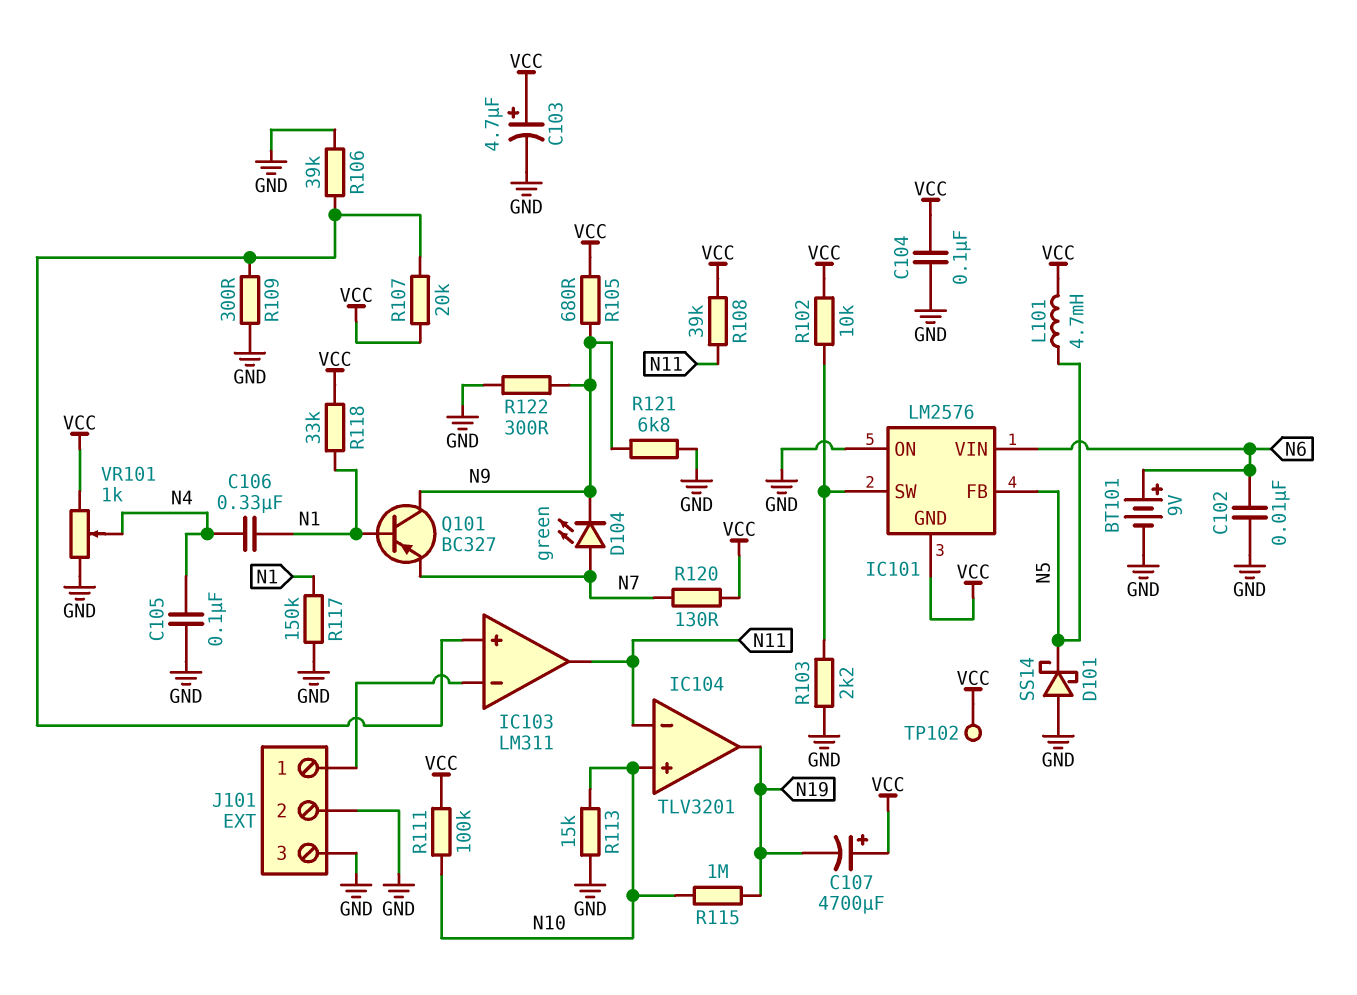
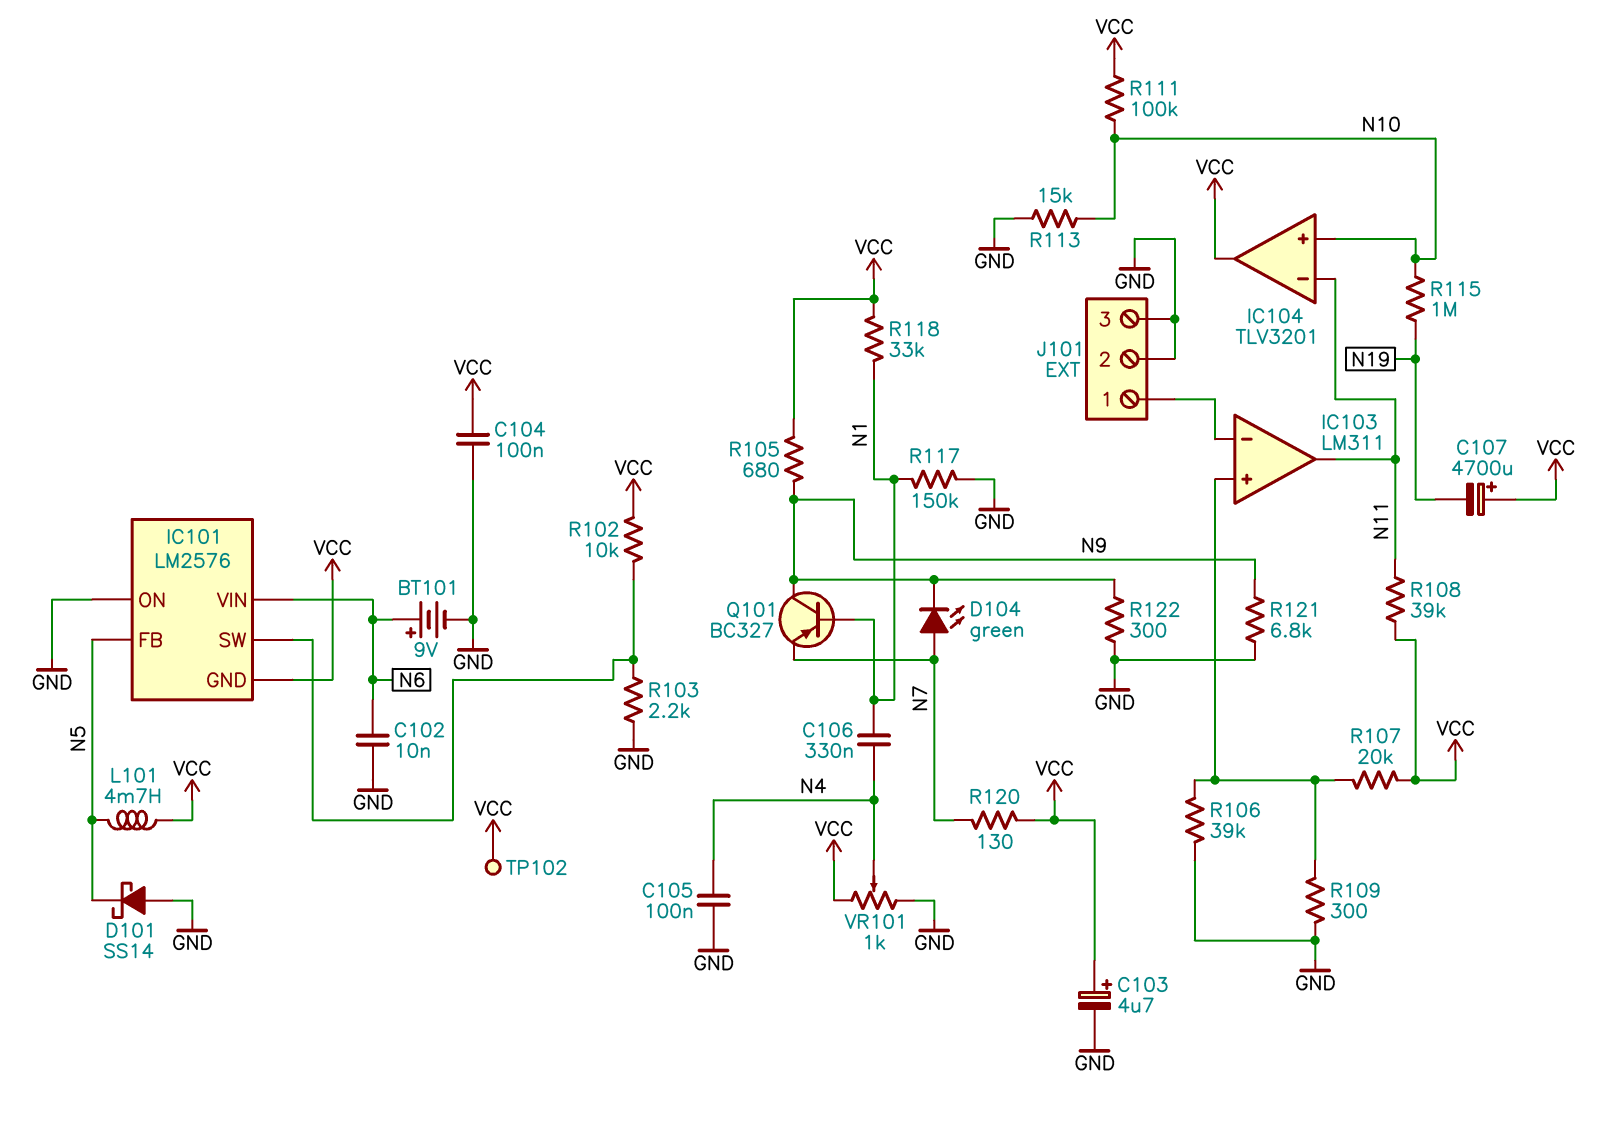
IC104 pin out: N19 -> VCC

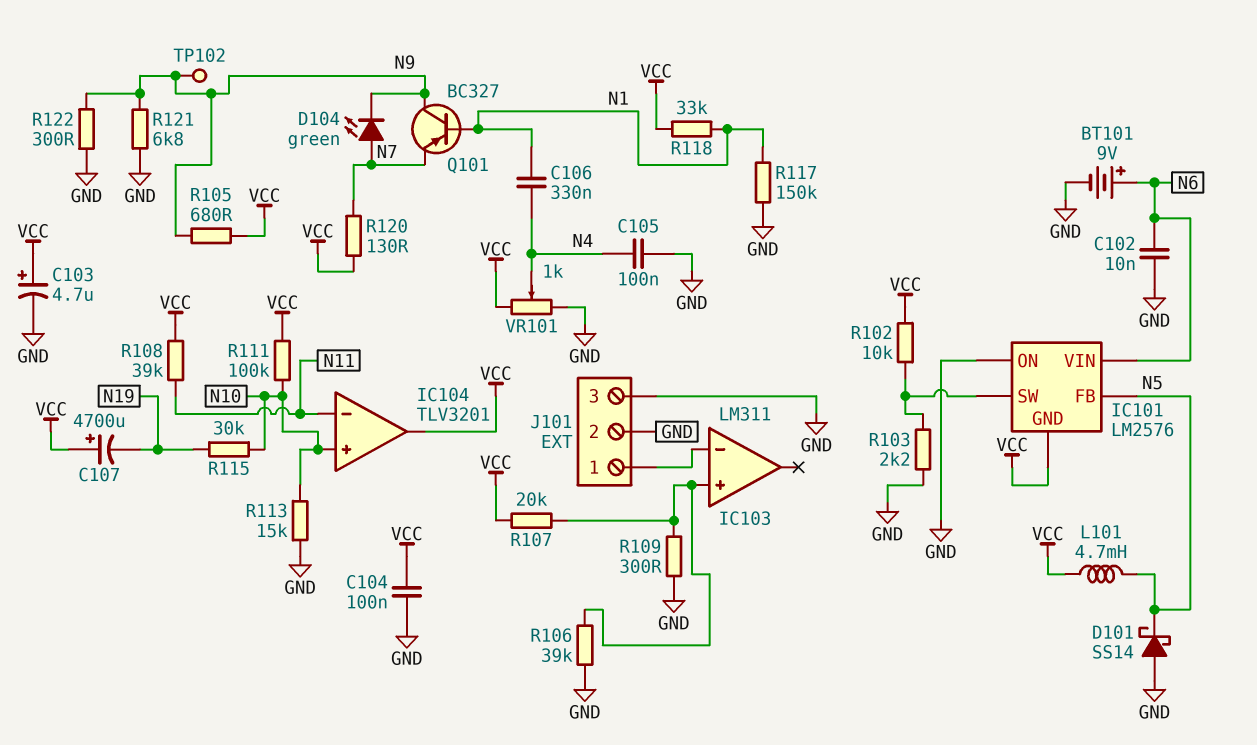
IC103 pin out: N11 -> none
R115: 1M (N10, N19) -> 30k (N10, N19)
TP102: test point (VCC) -> test point (N9)

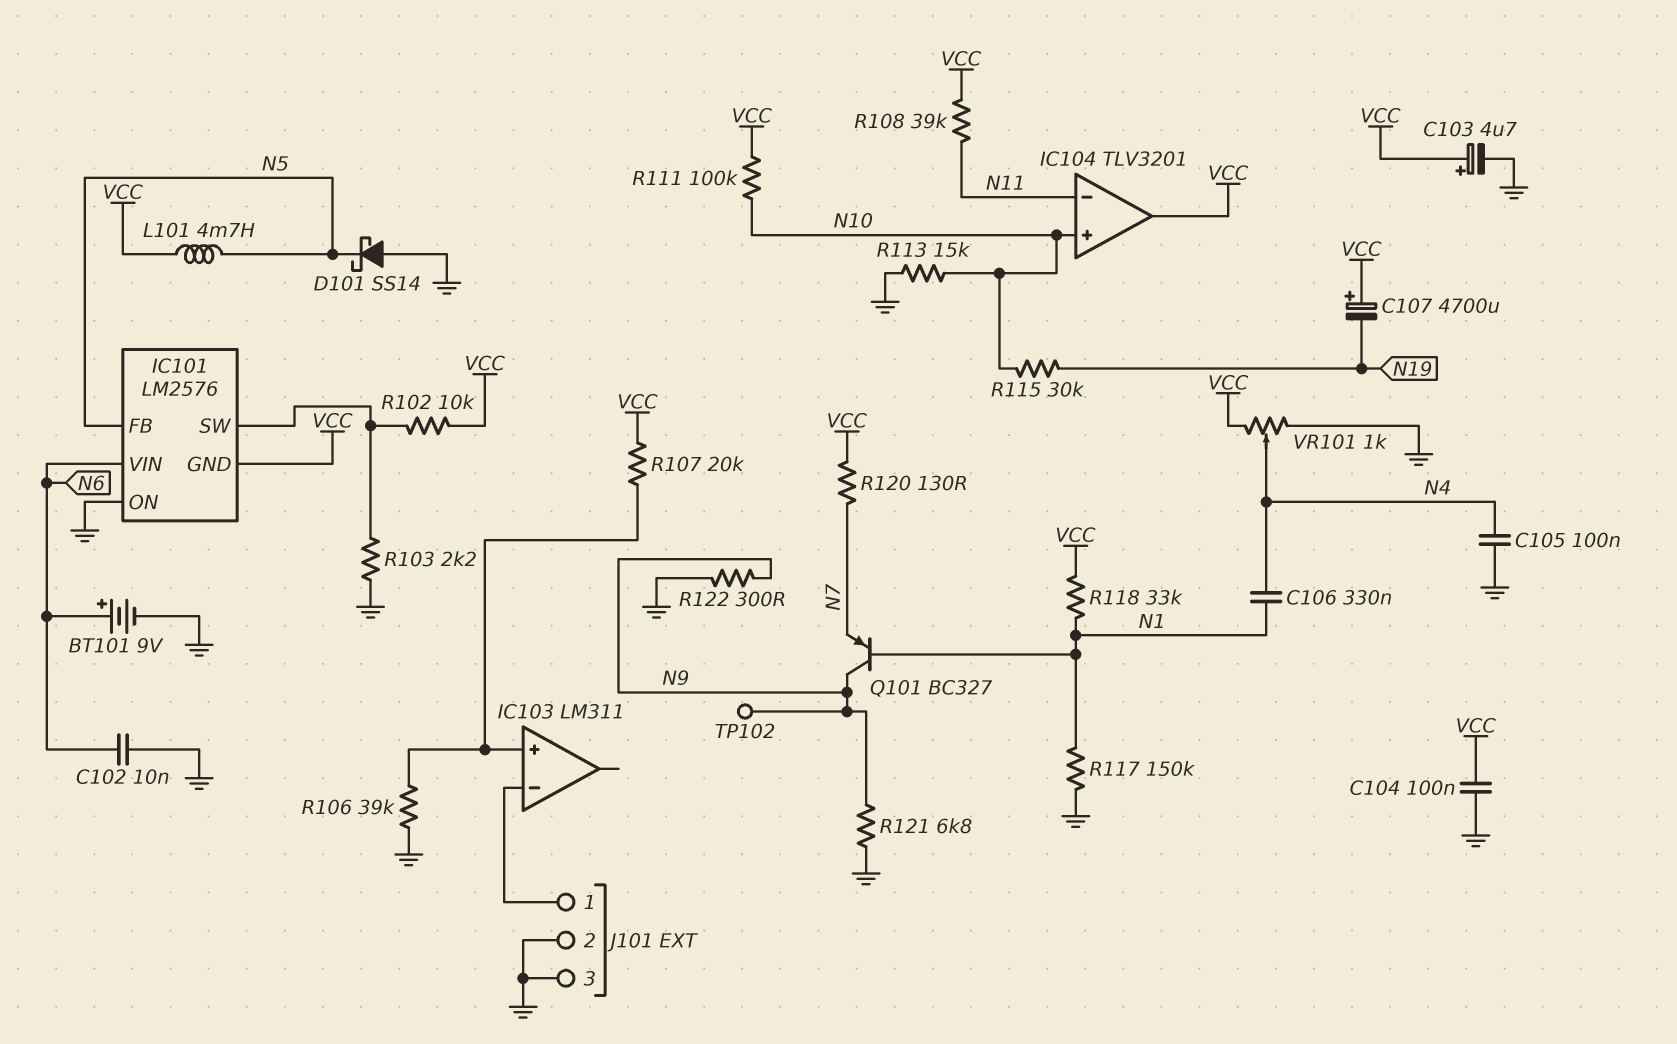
D104: LED green (A N7, K N9) -> none
R105: 680 (N9, VCC) -> none
R109: 300 (GND, IC103/in+) -> none

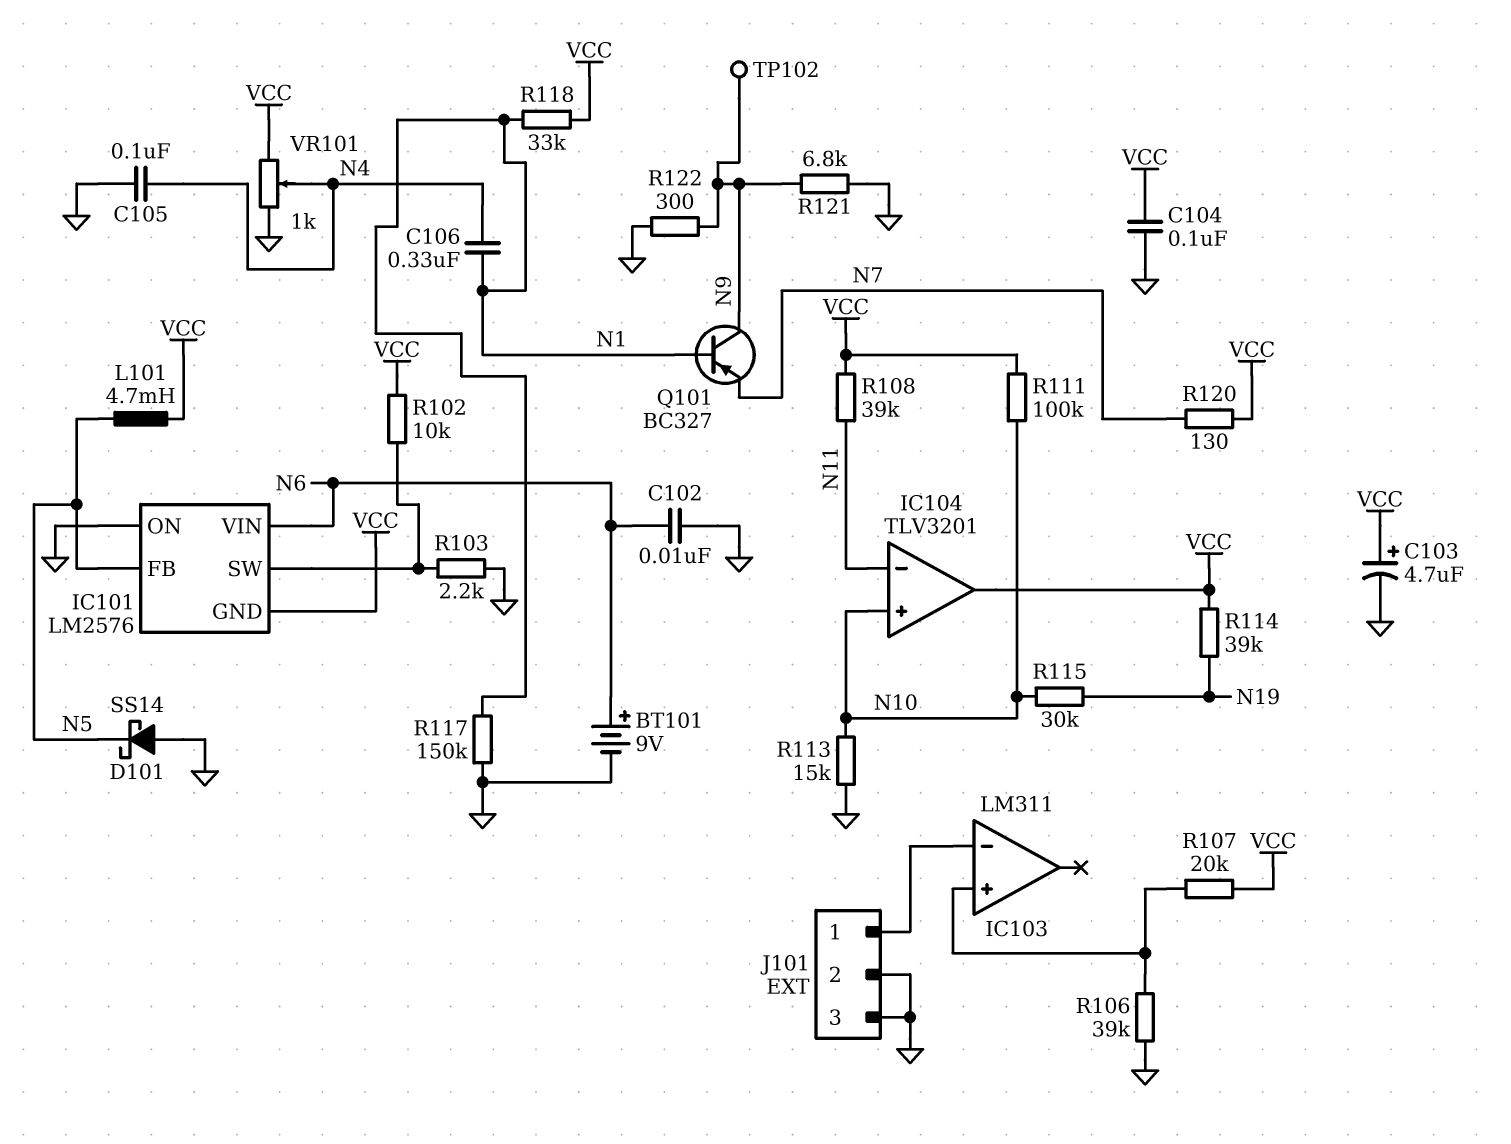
C107: 4700uF (plus VCC, minus N19) -> none
R114: none -> 39k (N19, VCC)

